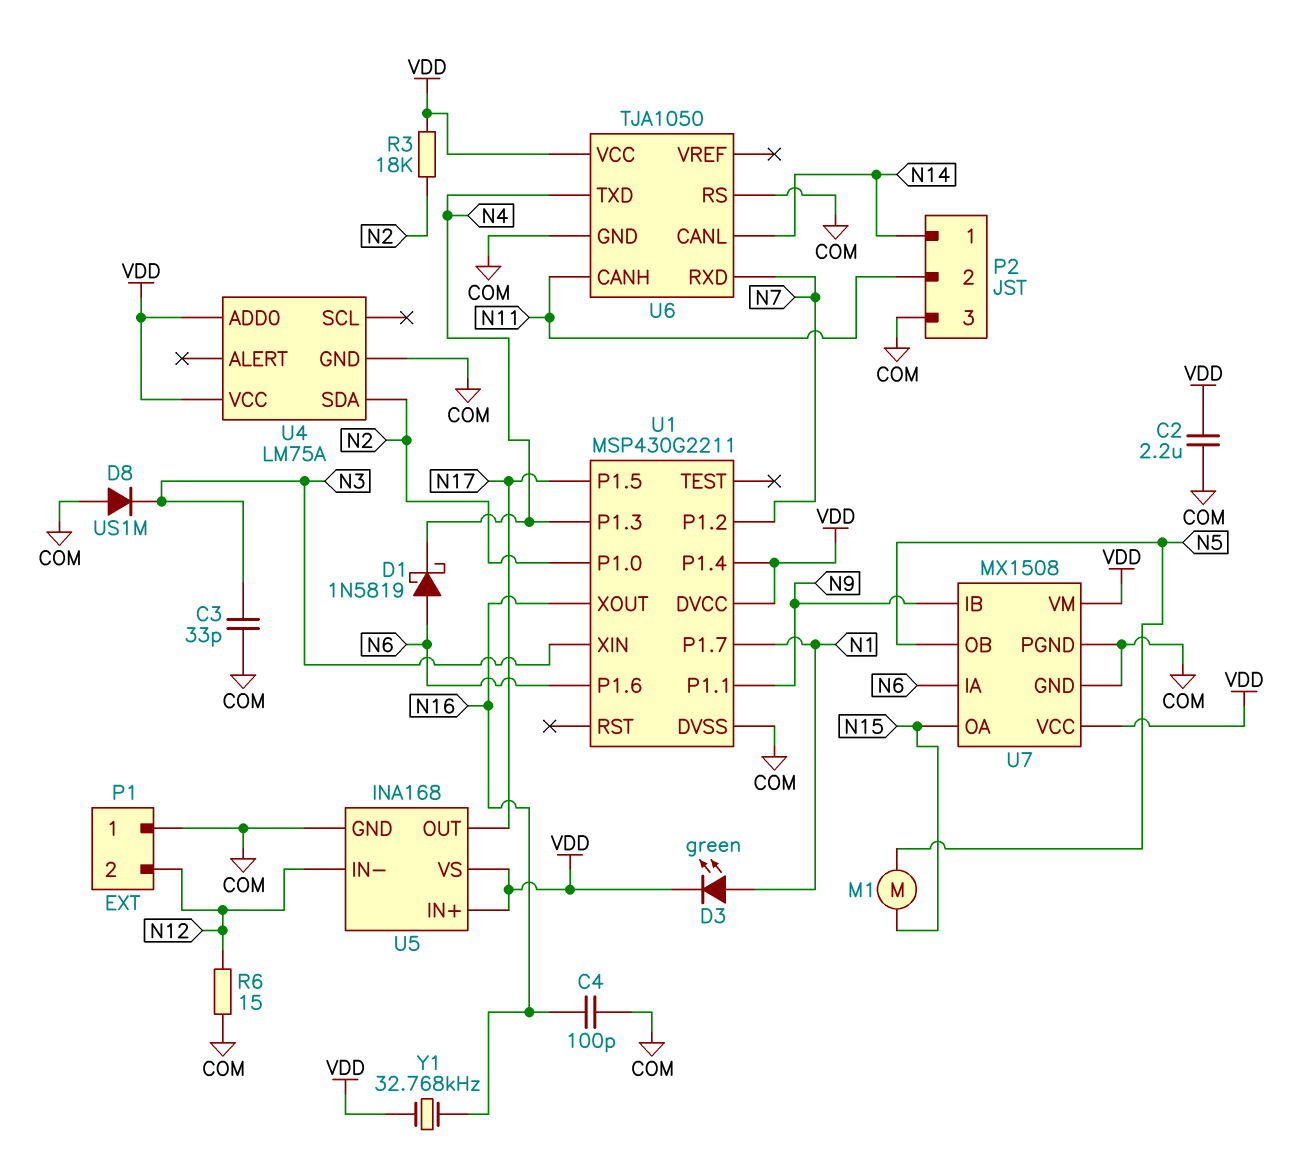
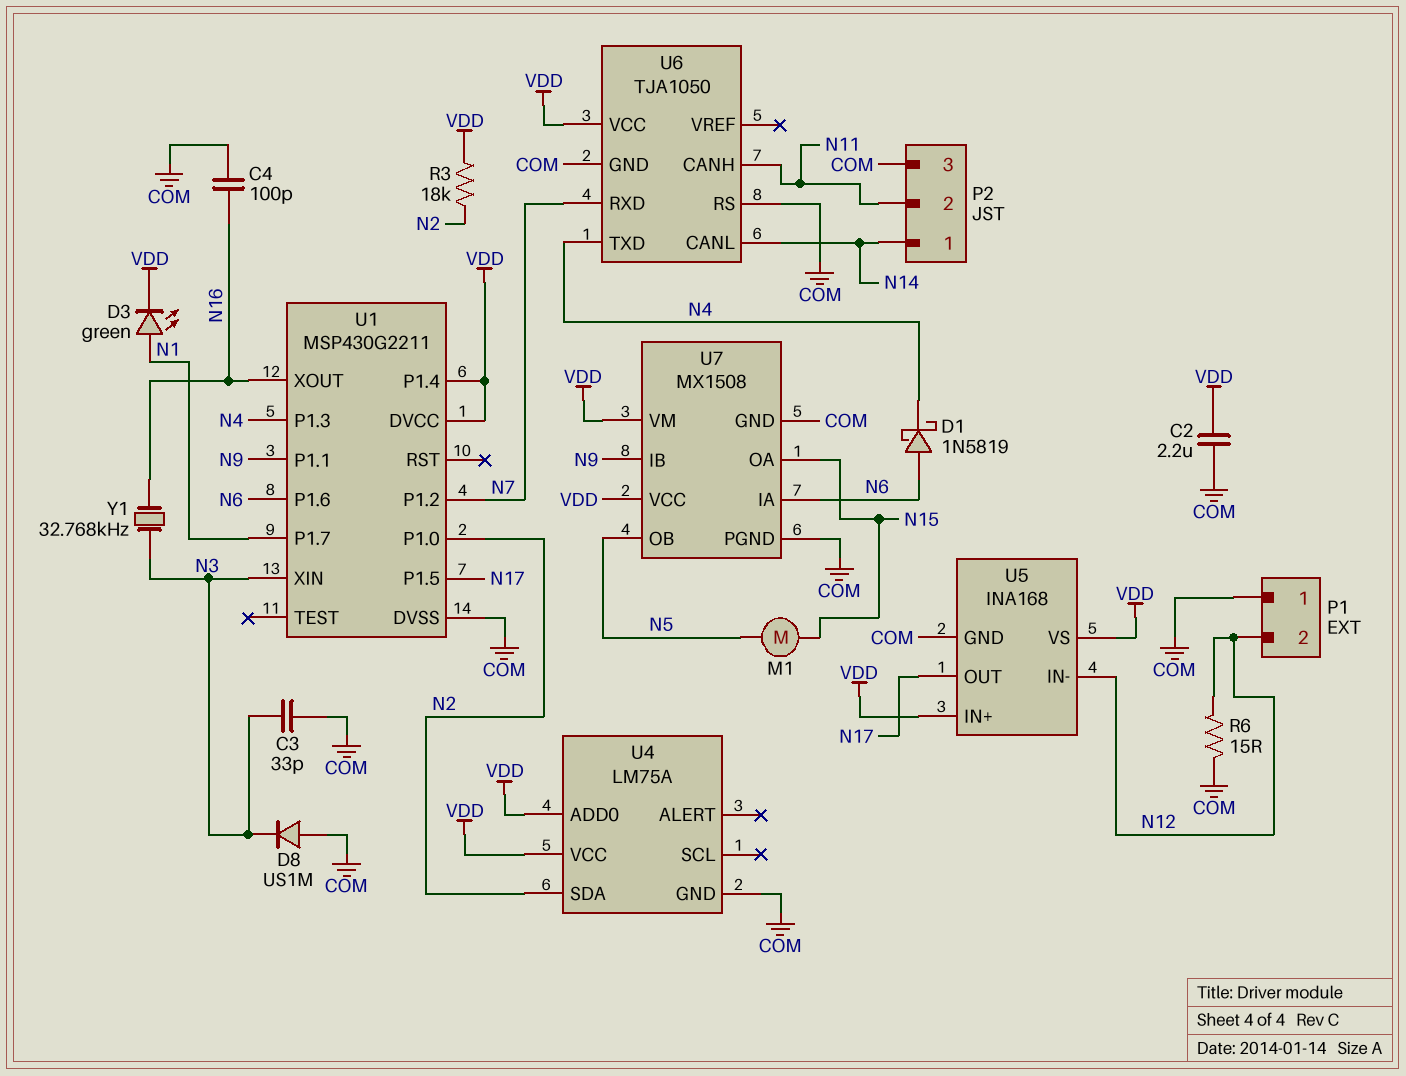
Y1: 32.768kHz (N16, VDD) -> 32.768kHz (N3, N16)

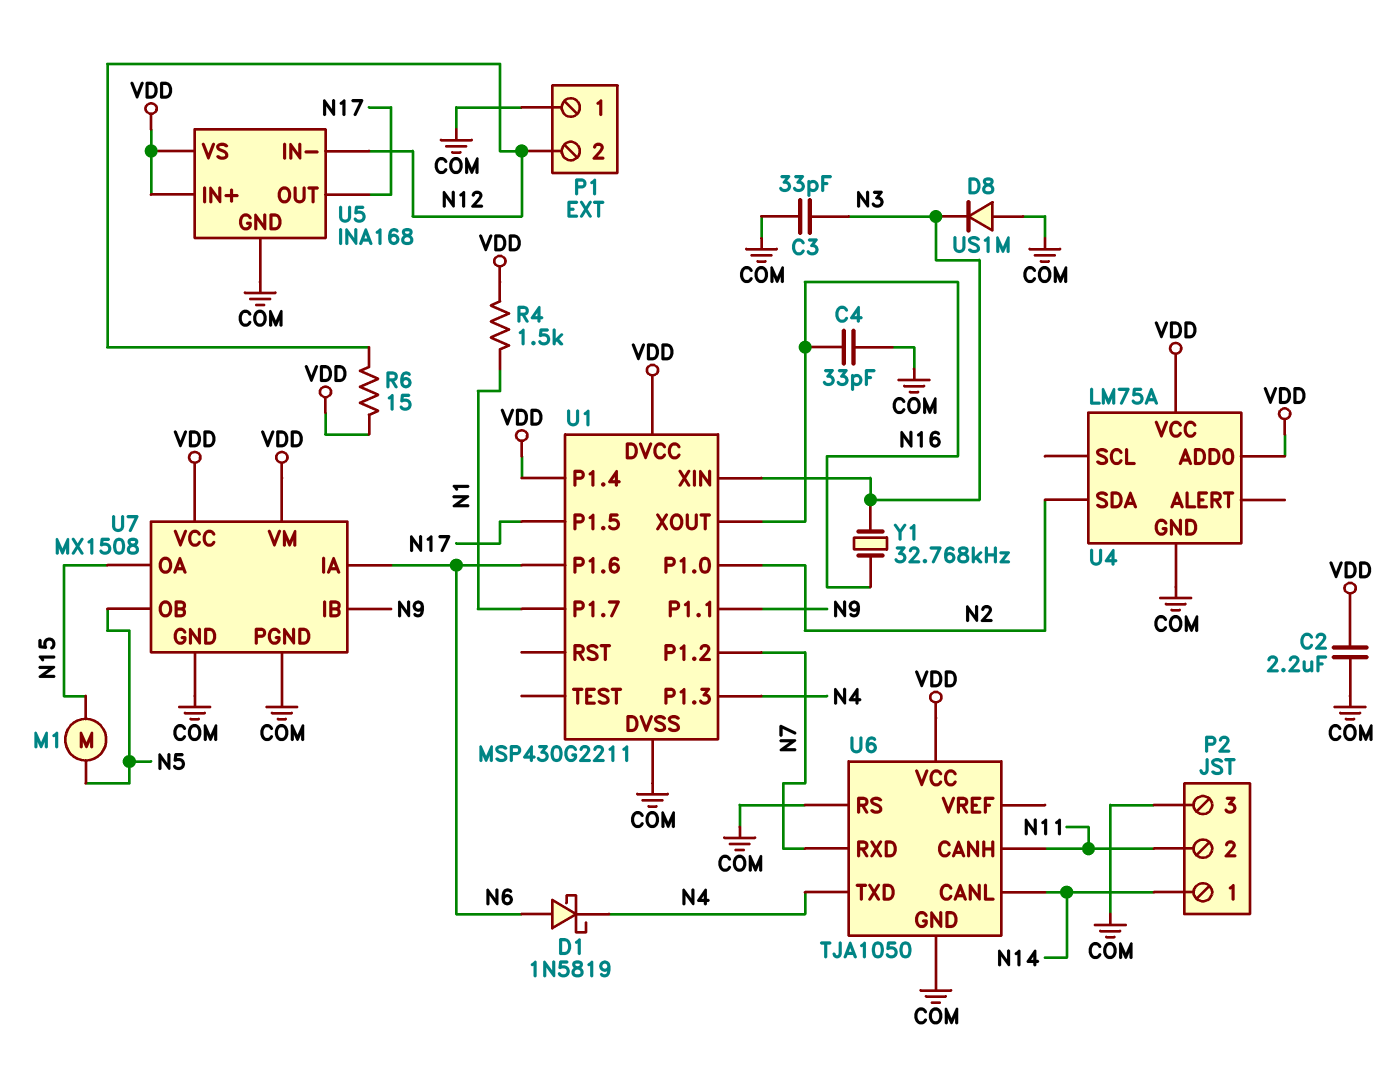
C4: 100pF (COM, N16) -> 33pF (COM, N16)
D3: LED green (A N1, K VDD) -> none
R3: 18k (N2, VDD) -> none
R4: none -> 1.5k (N1, VDD)
R6: 15 (COM, N12) -> 15 (N12, VDD)

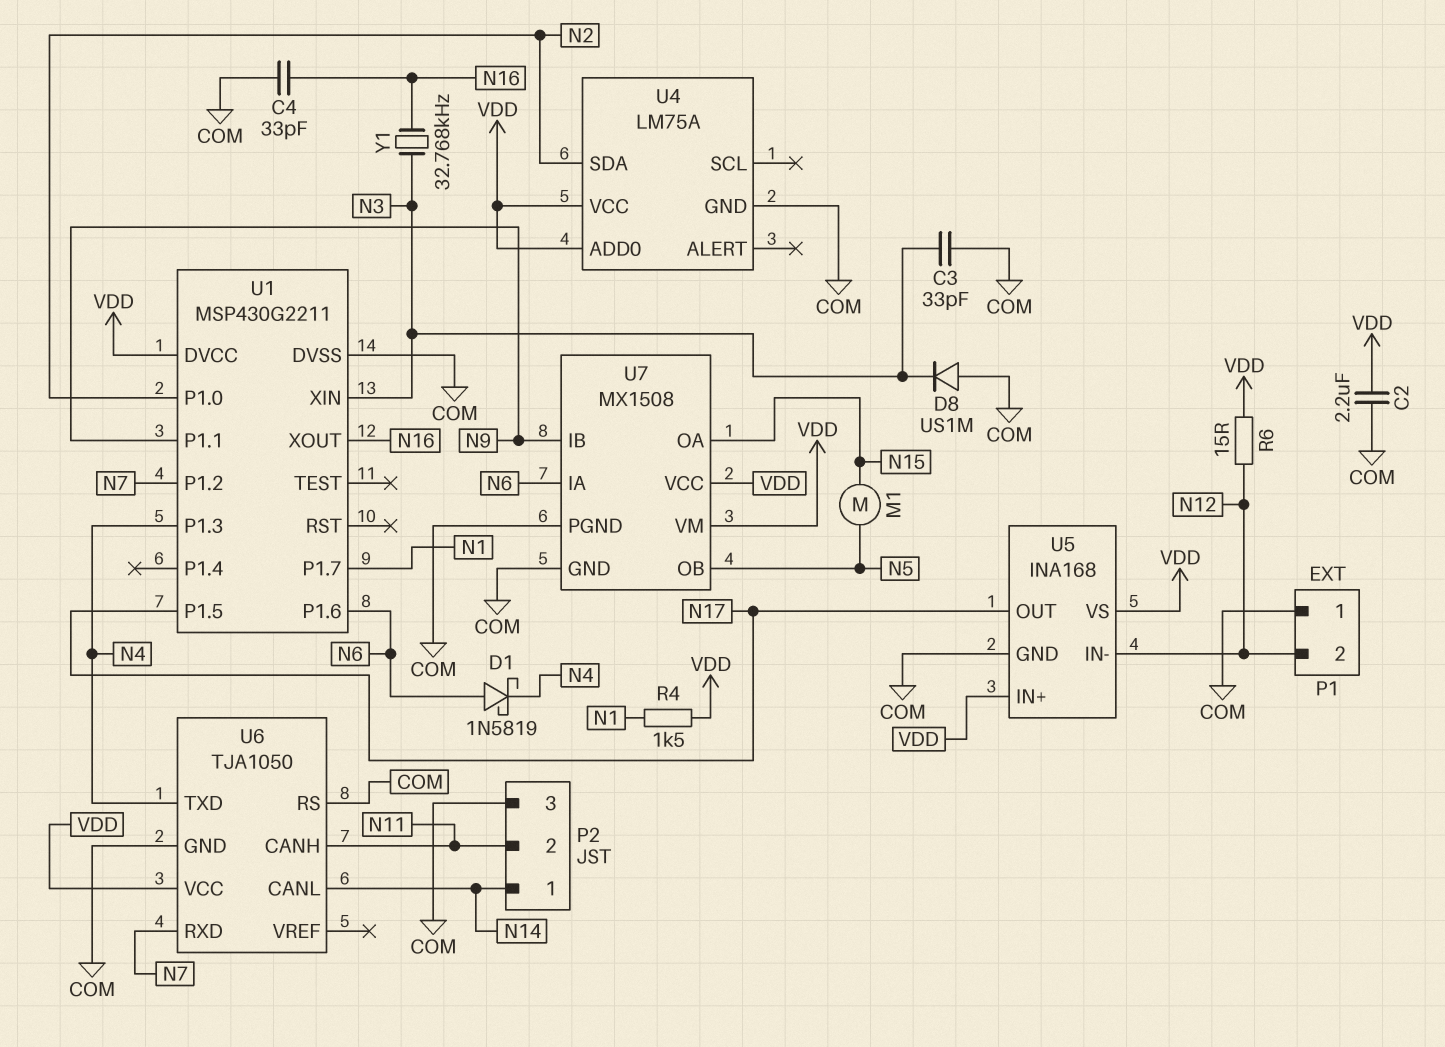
U1 pin P1.4: VDD -> none

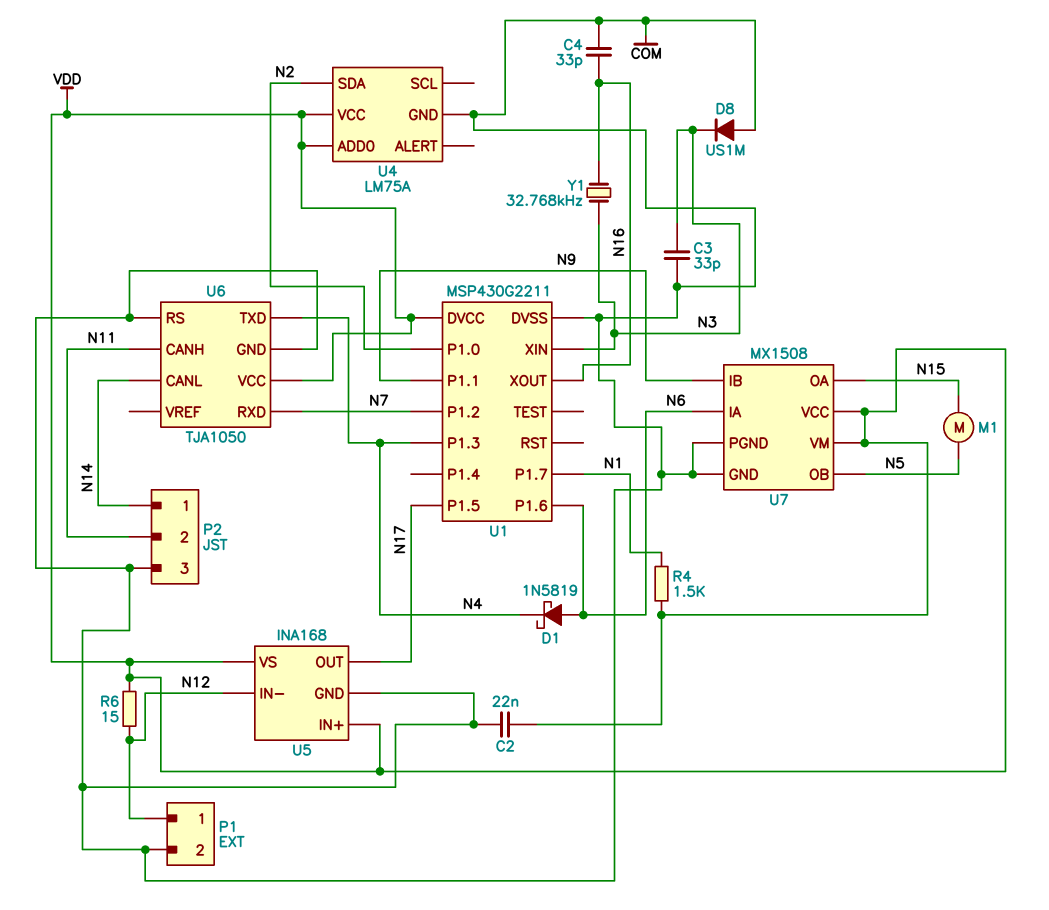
C2: 2.2uF (COM, VDD) -> 22nF (COM, VDD)
P1 pin 1: COM -> N12
P1 pin 2: N12 -> COM

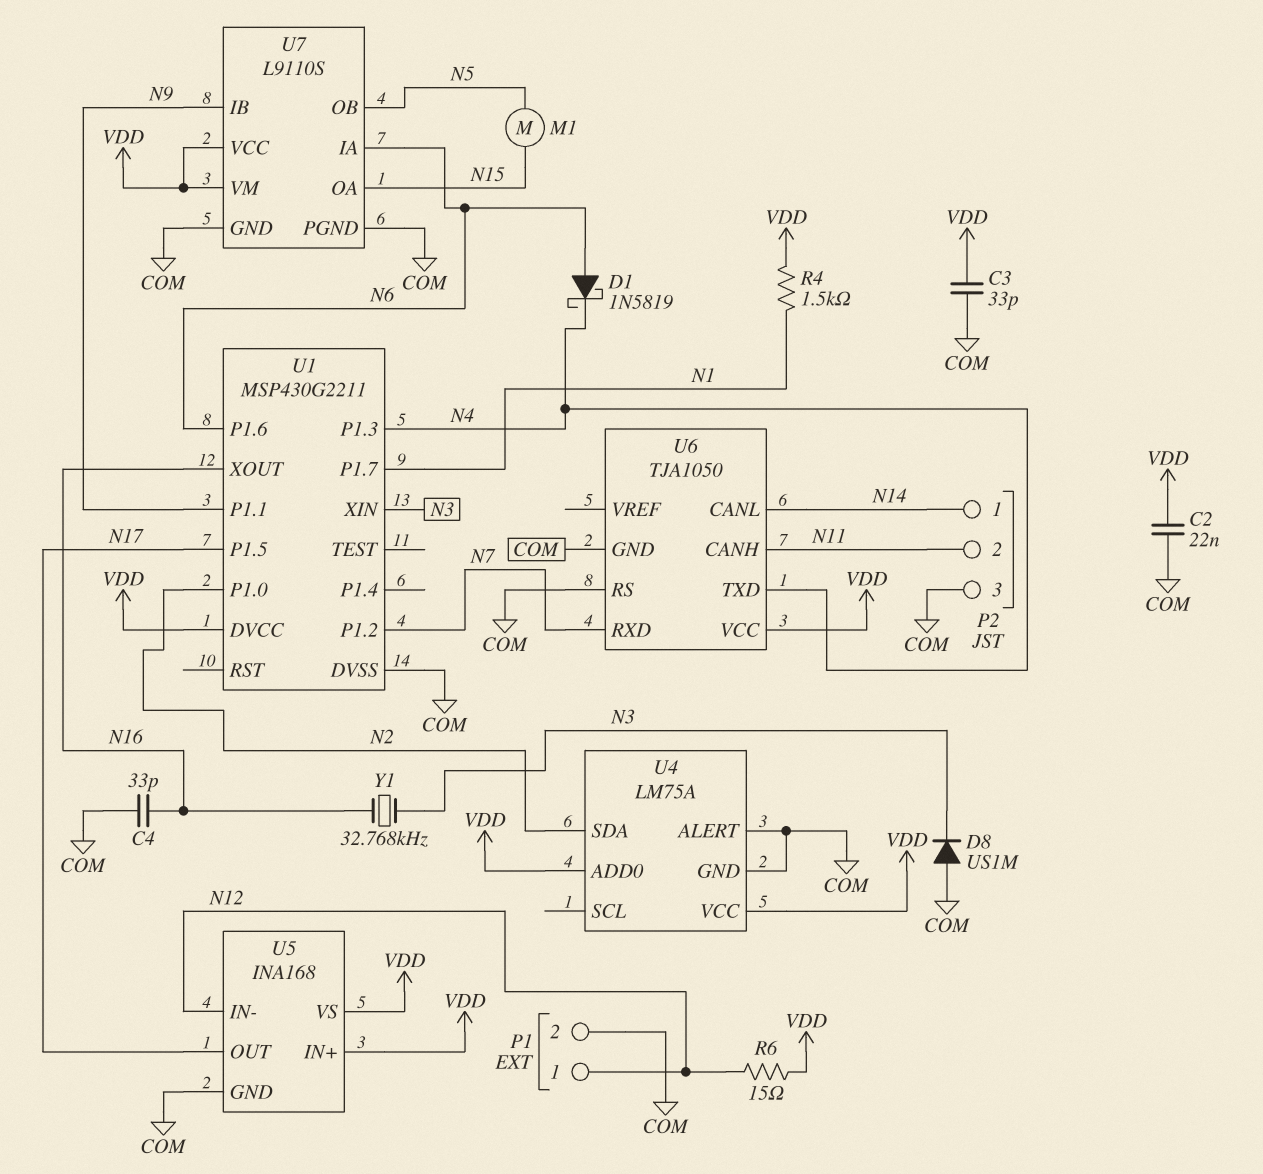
C3: 33pF (COM, N3) -> 33pF (COM, VDD)
U4 pin ALERT: none -> COM
U7: MX1508 -> L9110S

